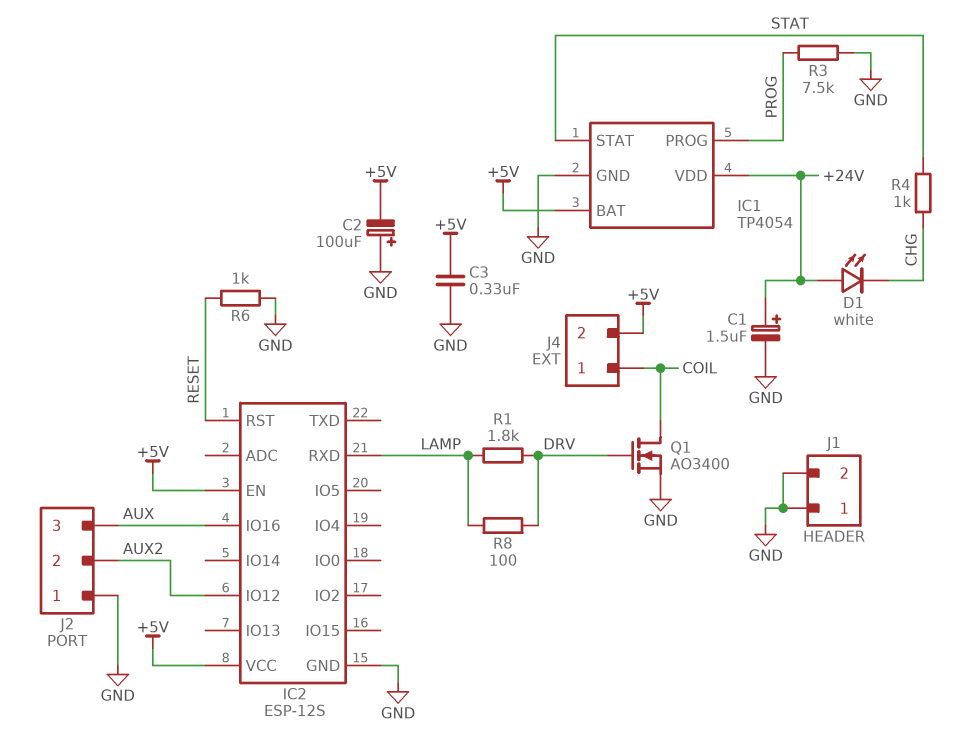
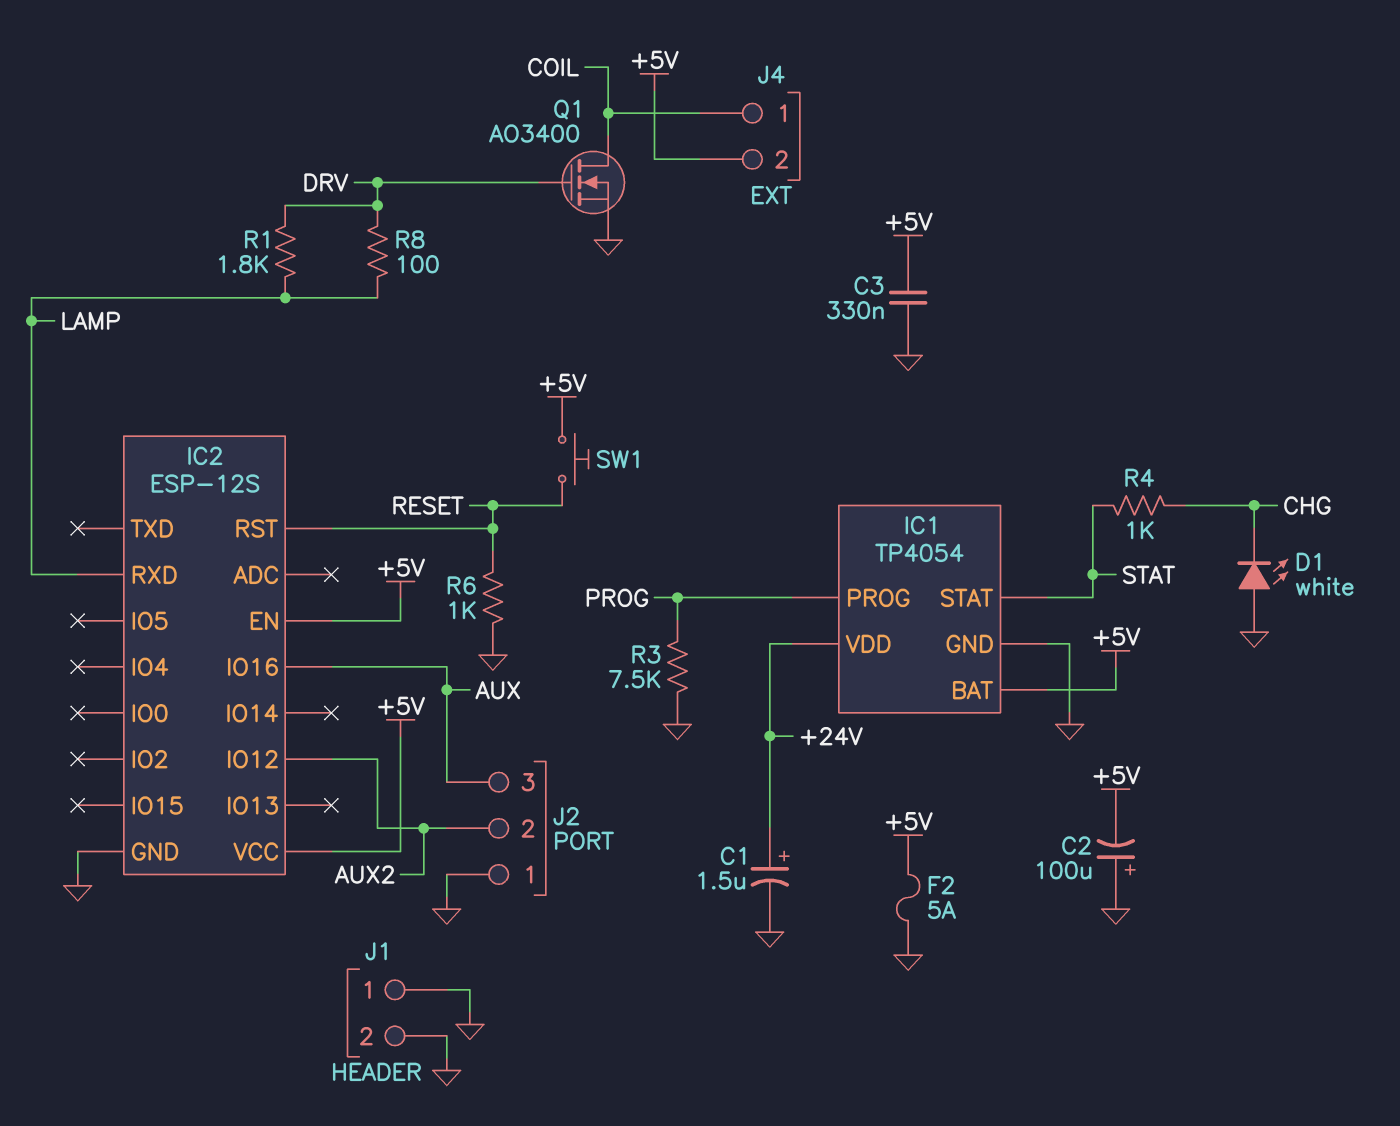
D1: LED white (A +24V, K CHG) -> LED white (A GND, K CHG)
F2: none -> 5A (+5V, GND)
SW1: none -> button (+5V, RESET)

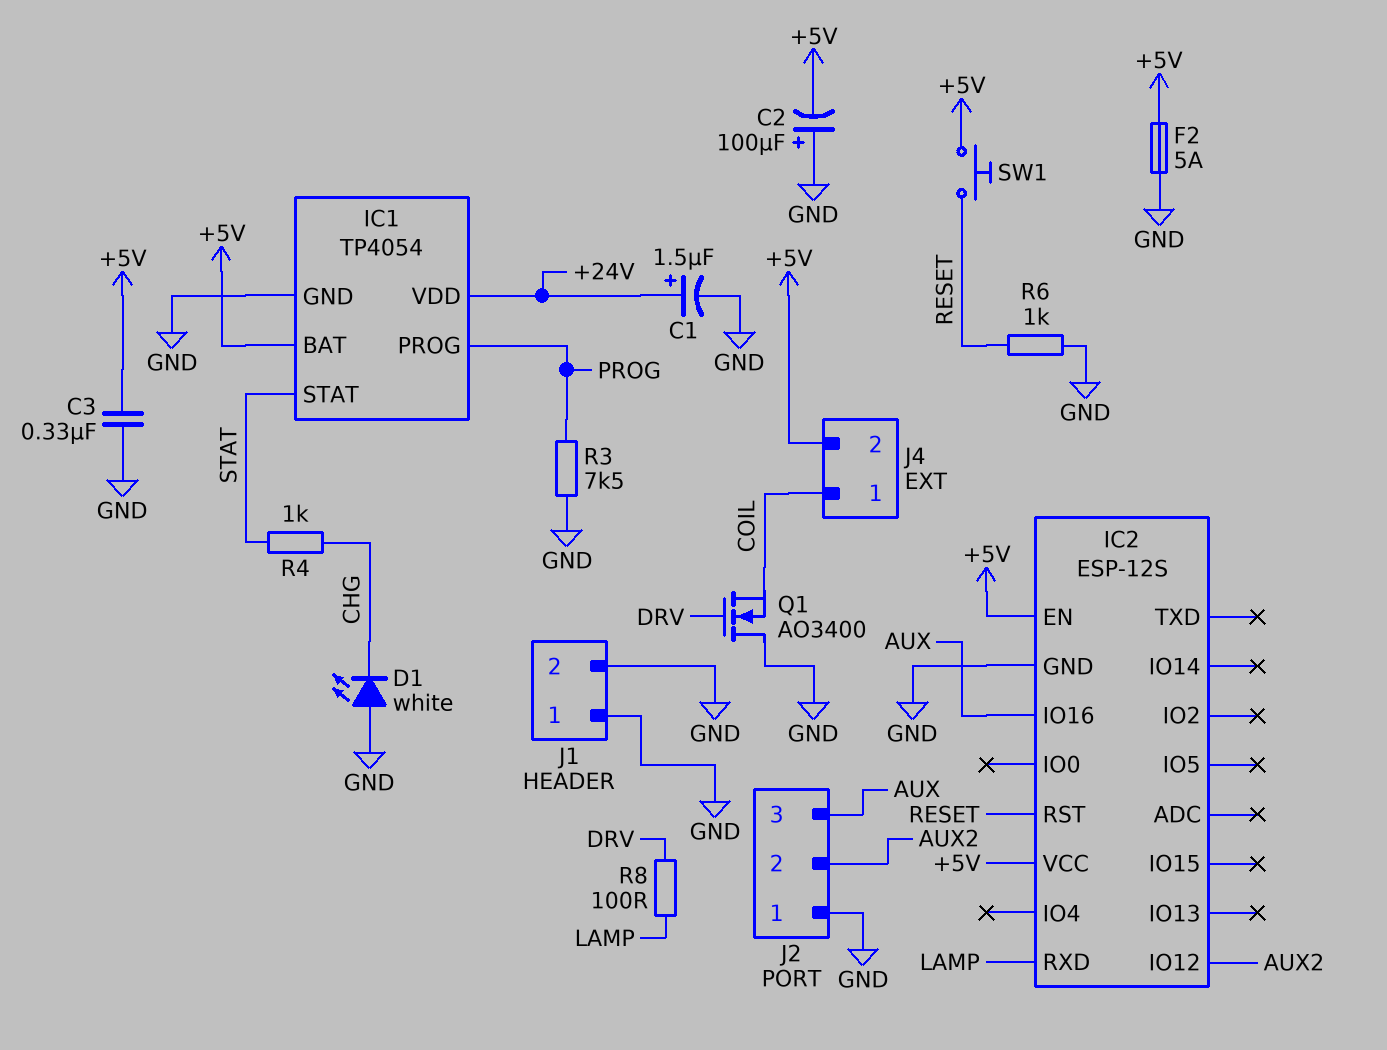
Q1: NMOS AO3400 (G DRV, D COIL, S GND) -> NMOS AO3400 (G DRV, D GND, S COIL)
R1: 1.8k (DRV, LAMP) -> none

